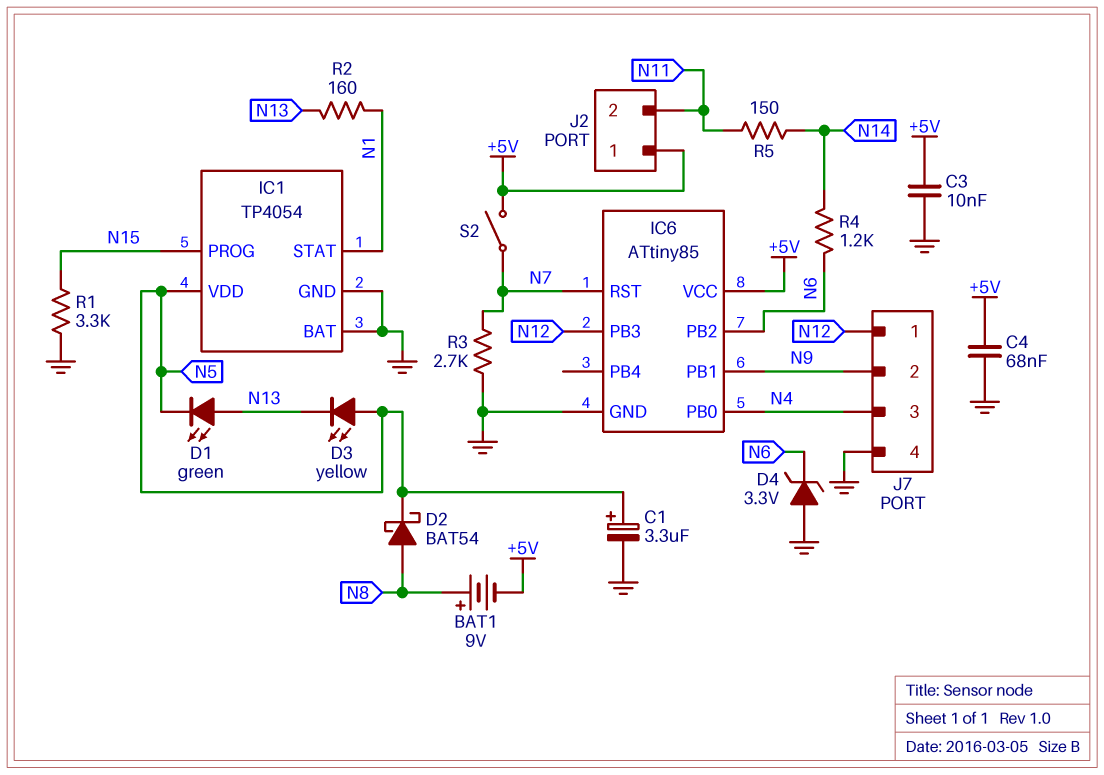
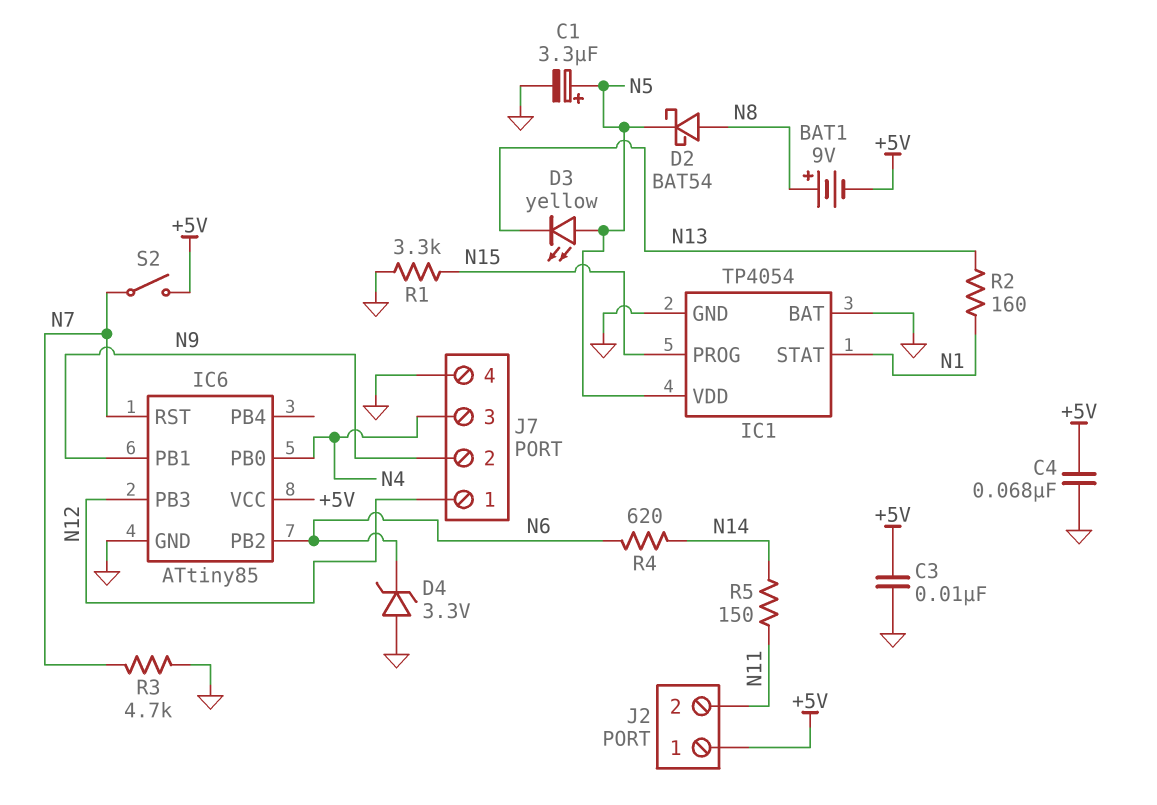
D1: LED green (A N13, K N5) -> none
R3: 2.7k (GND, N7) -> 4.7k (GND, N7)
R4: 1.2k (N6, N14) -> 620 (N6, N14)

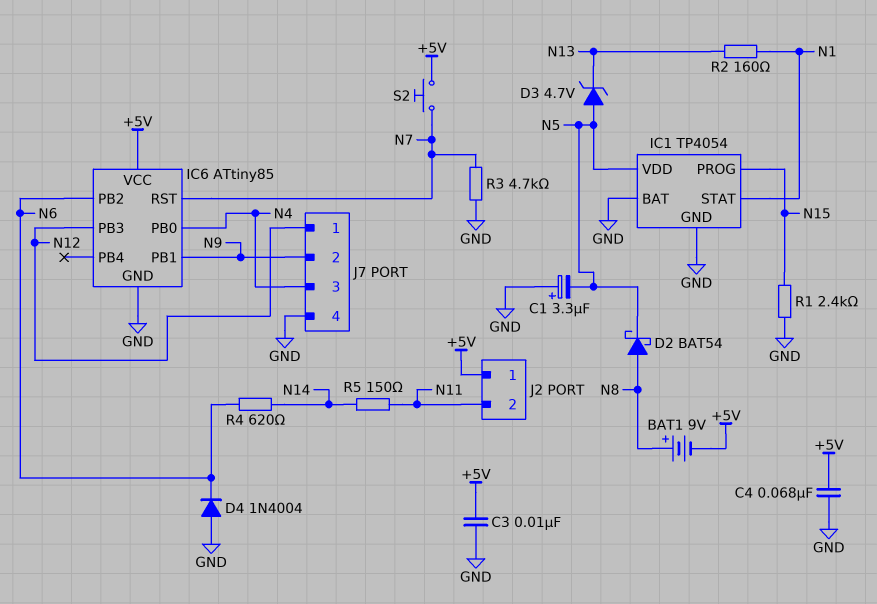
C1: 3.3uF (plus N5, minus GND) -> 3.3uF (plus GND, minus N5)
D3: LED yellow (A N5, K N13) -> zener 4.7V (A N5, K N13)
D4: zener 3.3V (A GND, K N6) -> diode 1N4004 (A GND, K N6)
R1: 3.3k (GND, N15) -> 2.4k (GND, N15)
S2: switch (+5V, N7) -> button (+5V, N7)

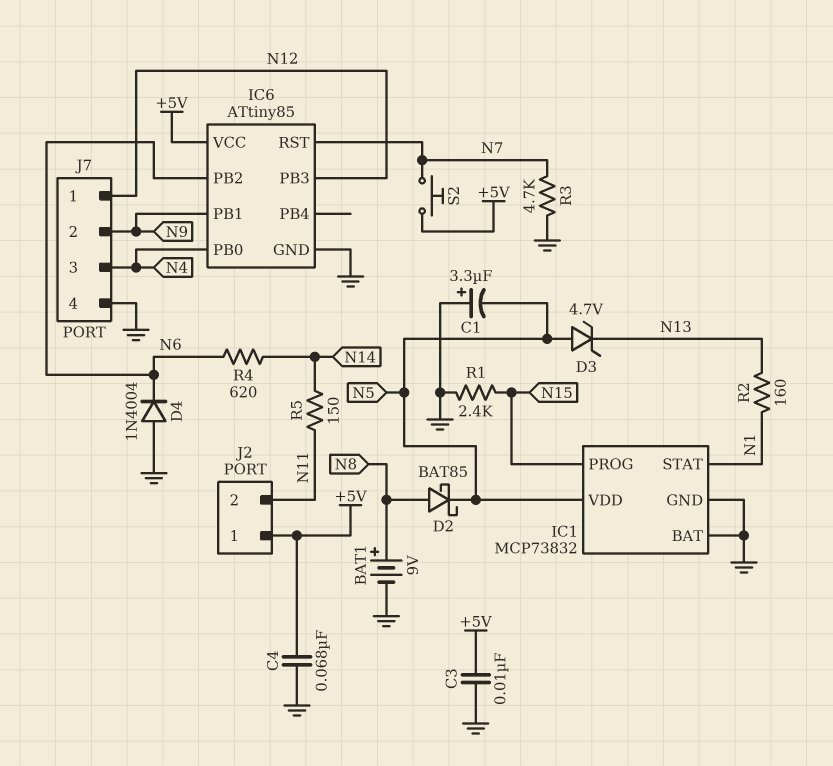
BAT1: 9V (plus N8, minus +5V) -> 9V (plus N8, minus GND)
D2: schottky BAT54 (A N8, K N5) -> schottky BAT85 (A N8, K N5)
IC1: TP4054 -> MCP73832

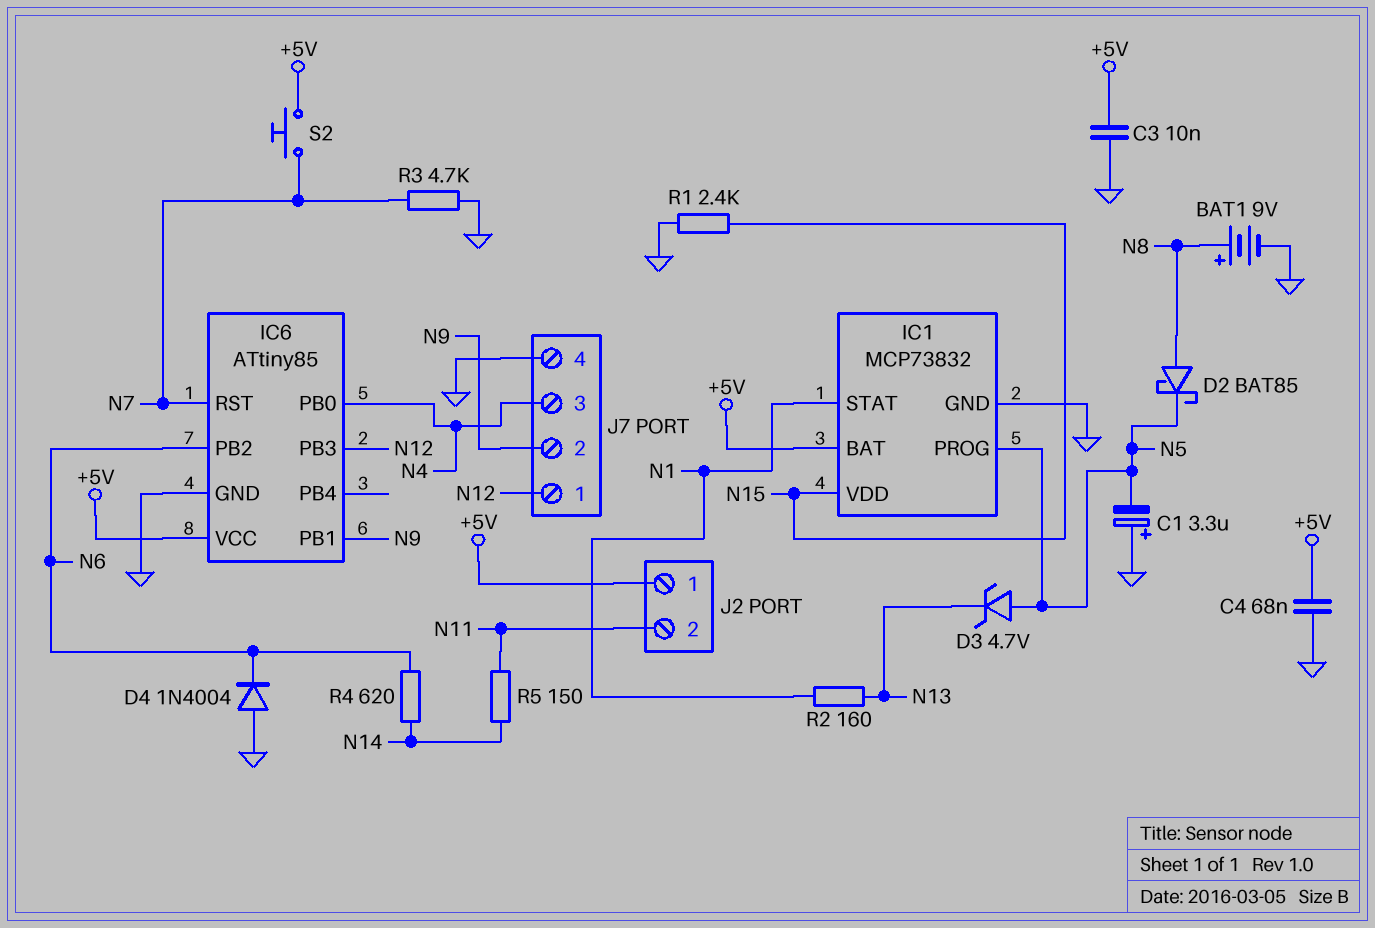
IC1 pin BAT: GND -> +5V
IC1 pin PROG: N15 -> N5
IC1 pin VDD: N5 -> N15

